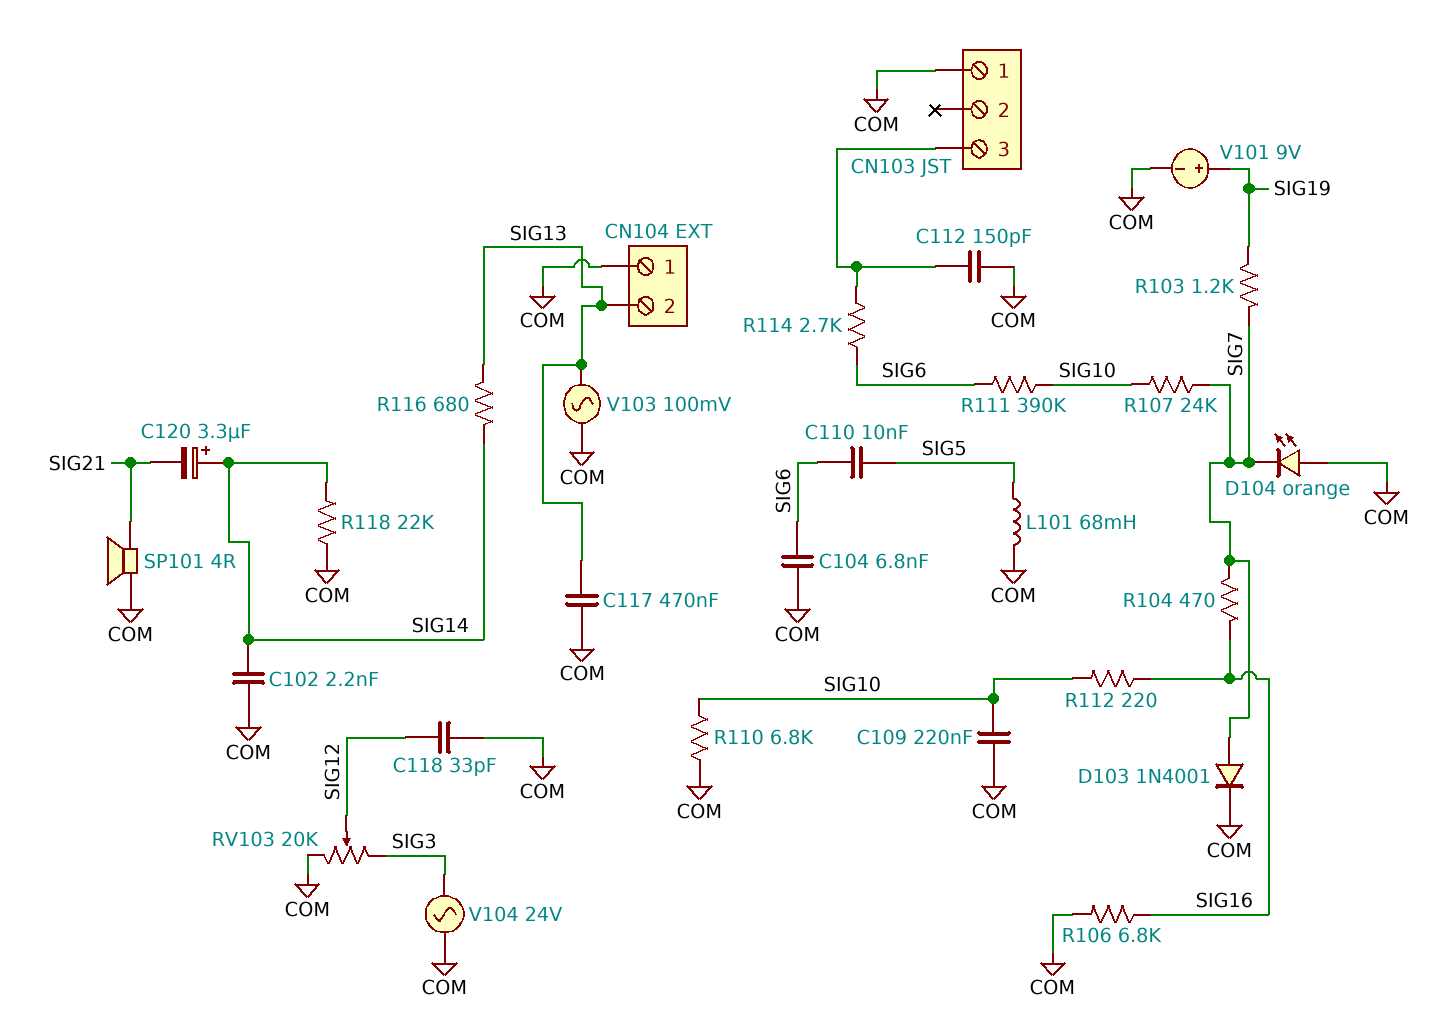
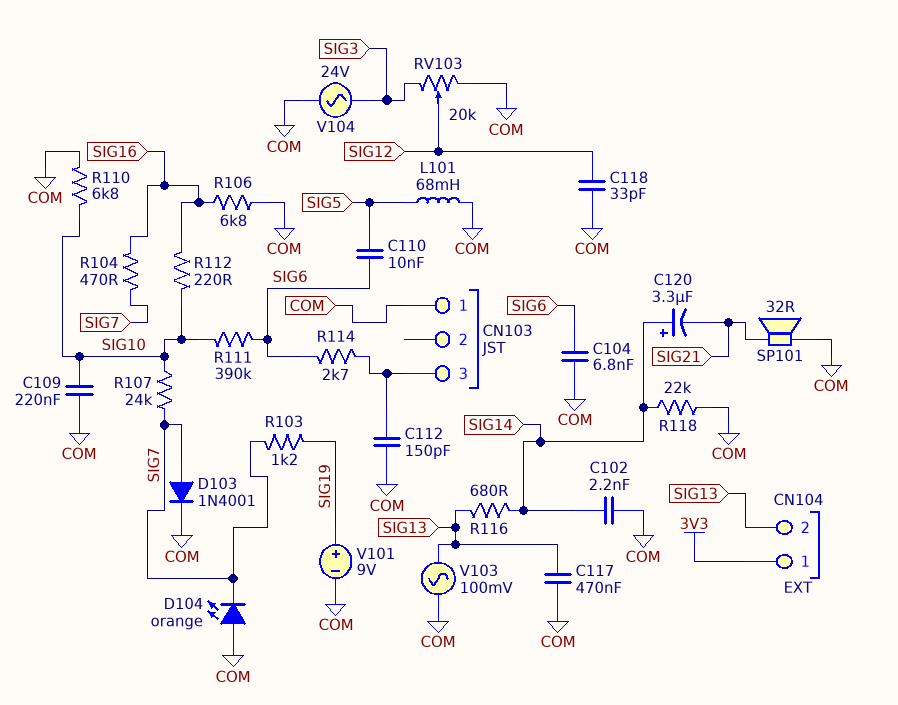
CN104 pin 1: COM -> 3V3
SP101: speaker 4R (COM, SIG21) -> speaker 32R (COM, SIG21)

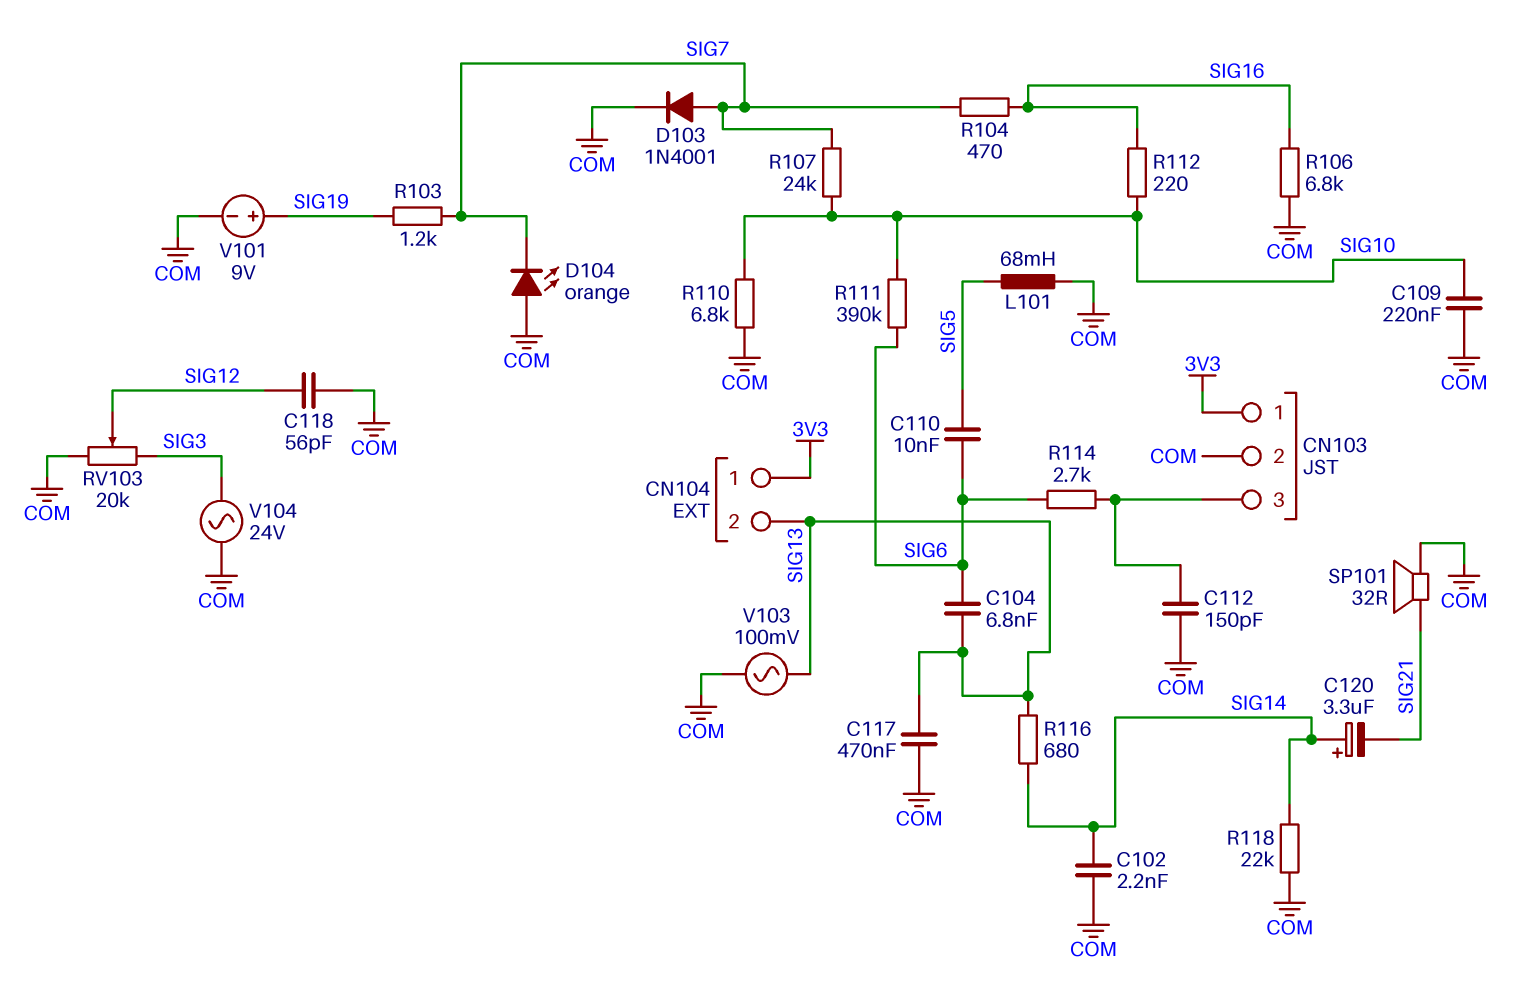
C104: 6.8nF (COM, SIG6) -> 6.8nF (SIG6, SIG13)
C118: 33pF (COM, SIG12) -> 56pF (COM, SIG12)
CN103 pin 1: COM -> 3V3
CN103 pin 2: none -> COM

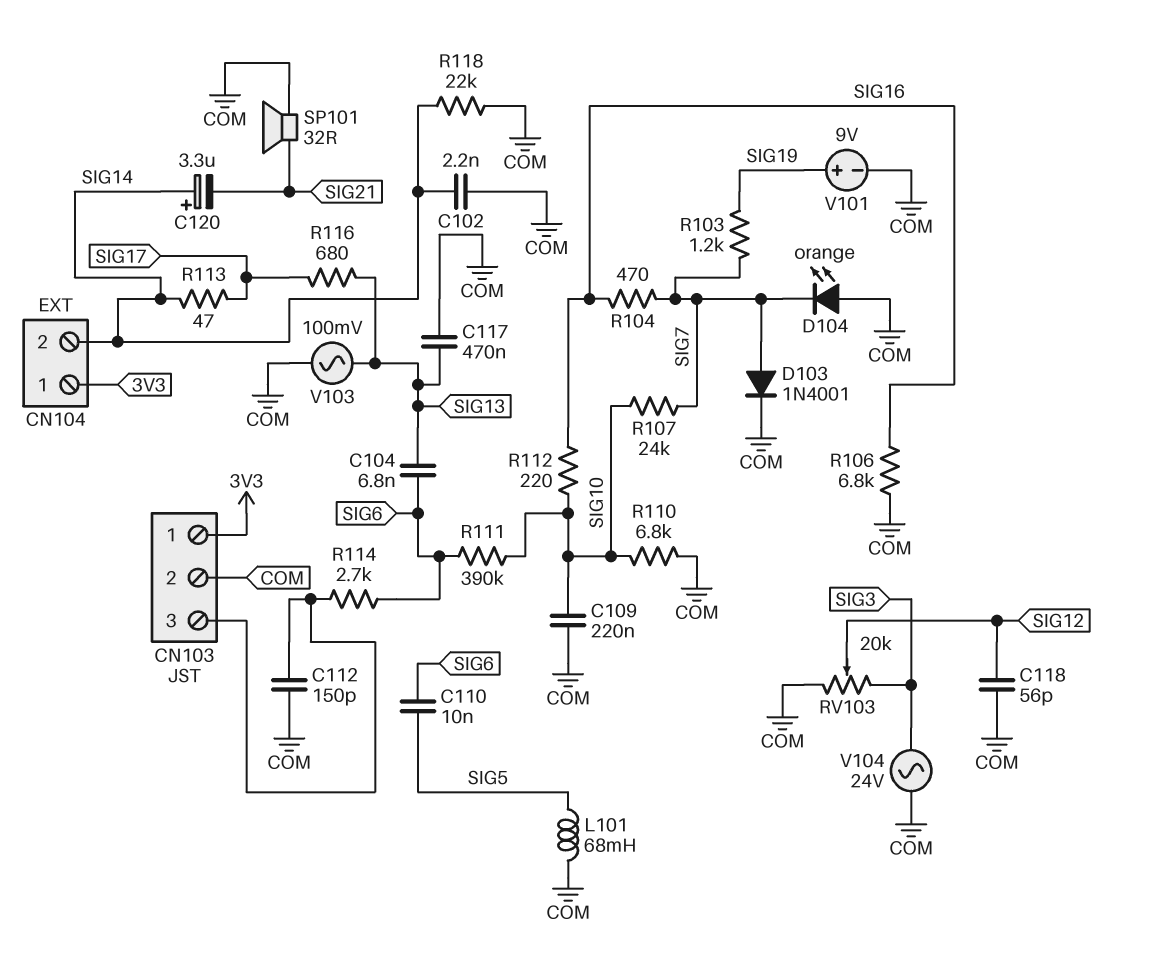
CN104 pin 2: SIG13 -> SIG14
R113: none -> 47 (SIG14, SIG17)
R116: 680 (SIG13, SIG14) -> 680 (SIG13, SIG17)

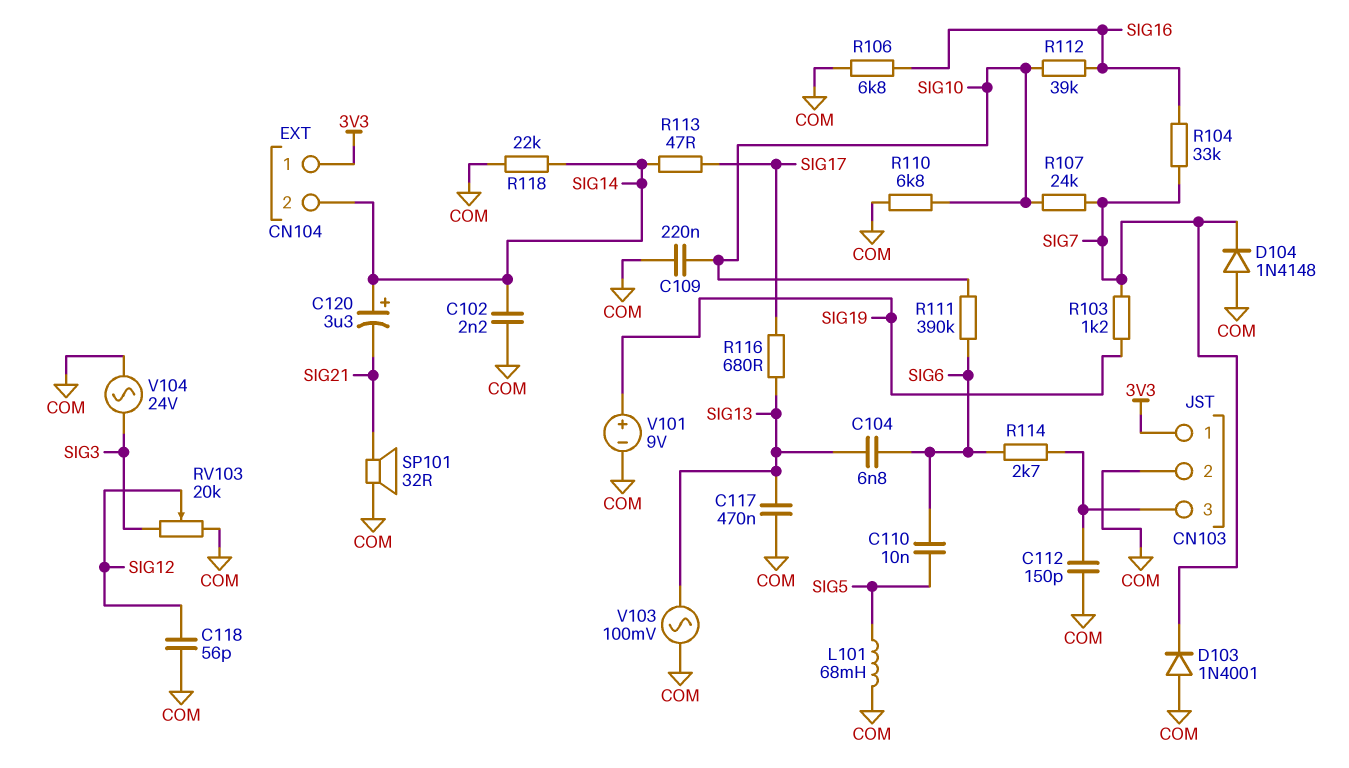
D103: diode 1N4001 (A SIG7, K COM) -> diode 1N4001 (A COM, K SIG7)
D104: LED orange (A COM, K SIG7) -> diode 1N4148 (A COM, K SIG7)
R104: 470 (SIG7, SIG16) -> 33k (SIG7, SIG16)
R112: 220 (SIG10, SIG16) -> 39k (SIG10, SIG16)

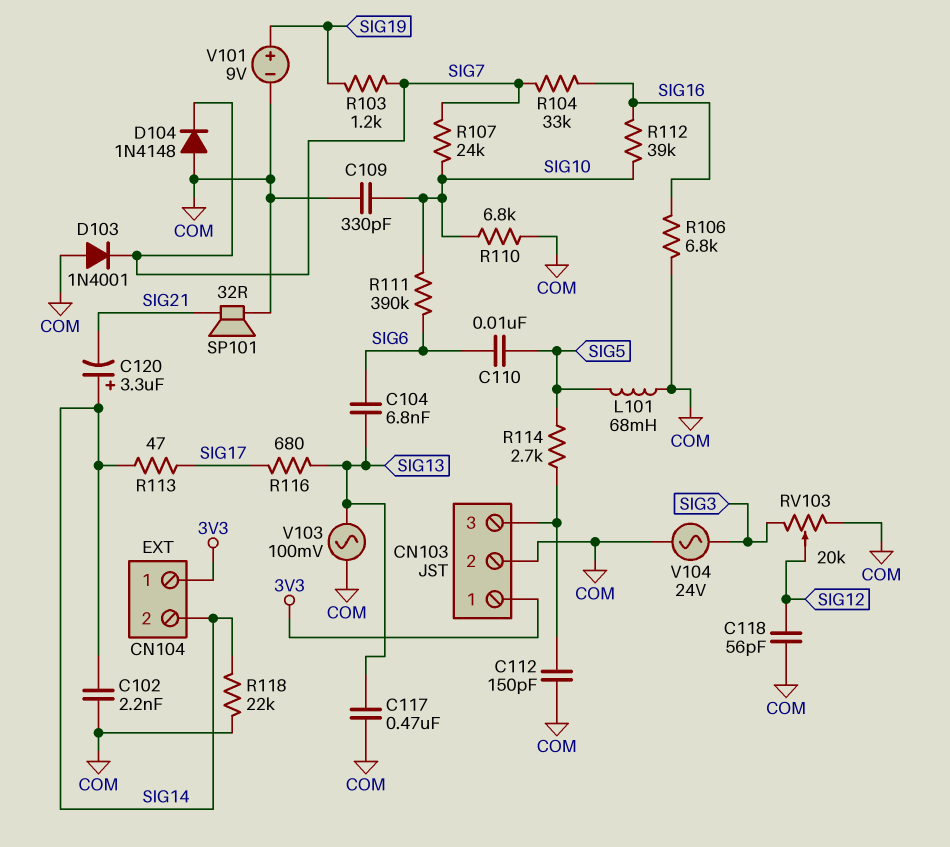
C109: 220nF (COM, SIG10) -> 330pF (COM, SIG10)
R114: 2.7k (CN103/3, SIG6) -> 2.7k (CN103/3, SIG5)

